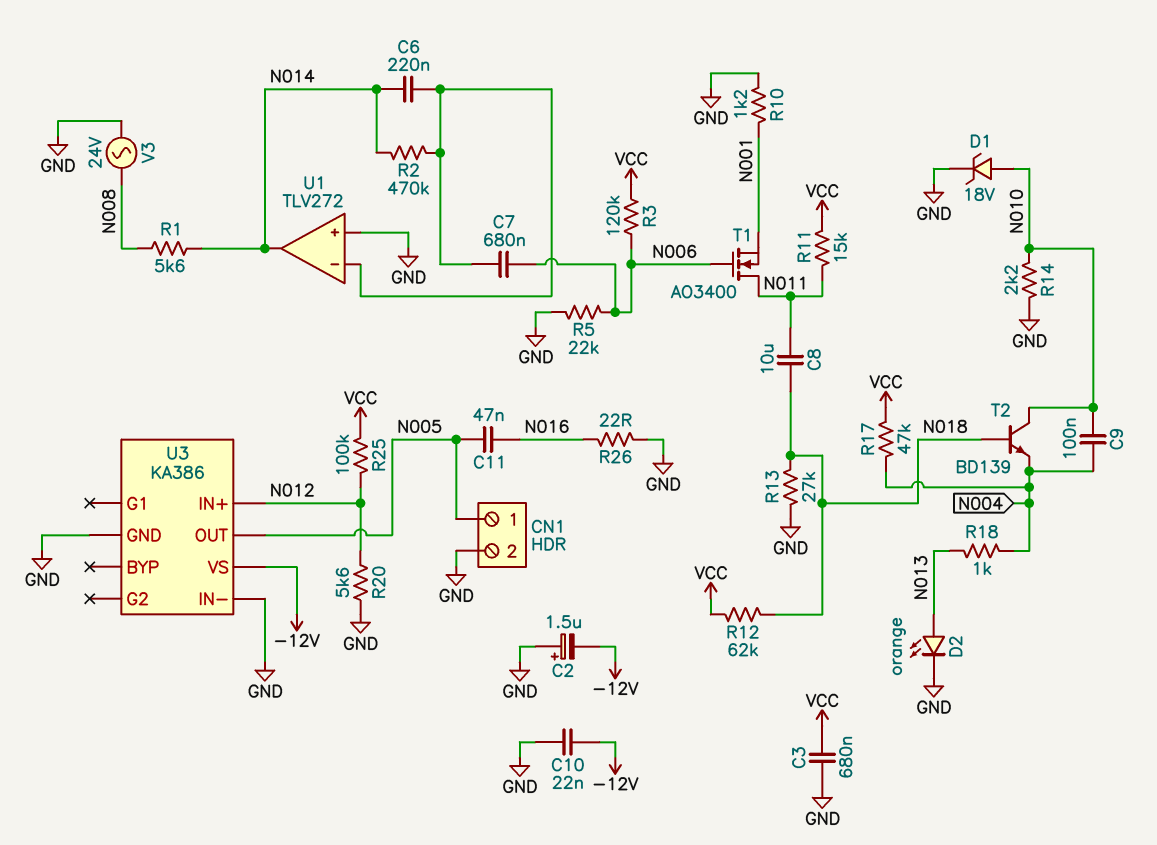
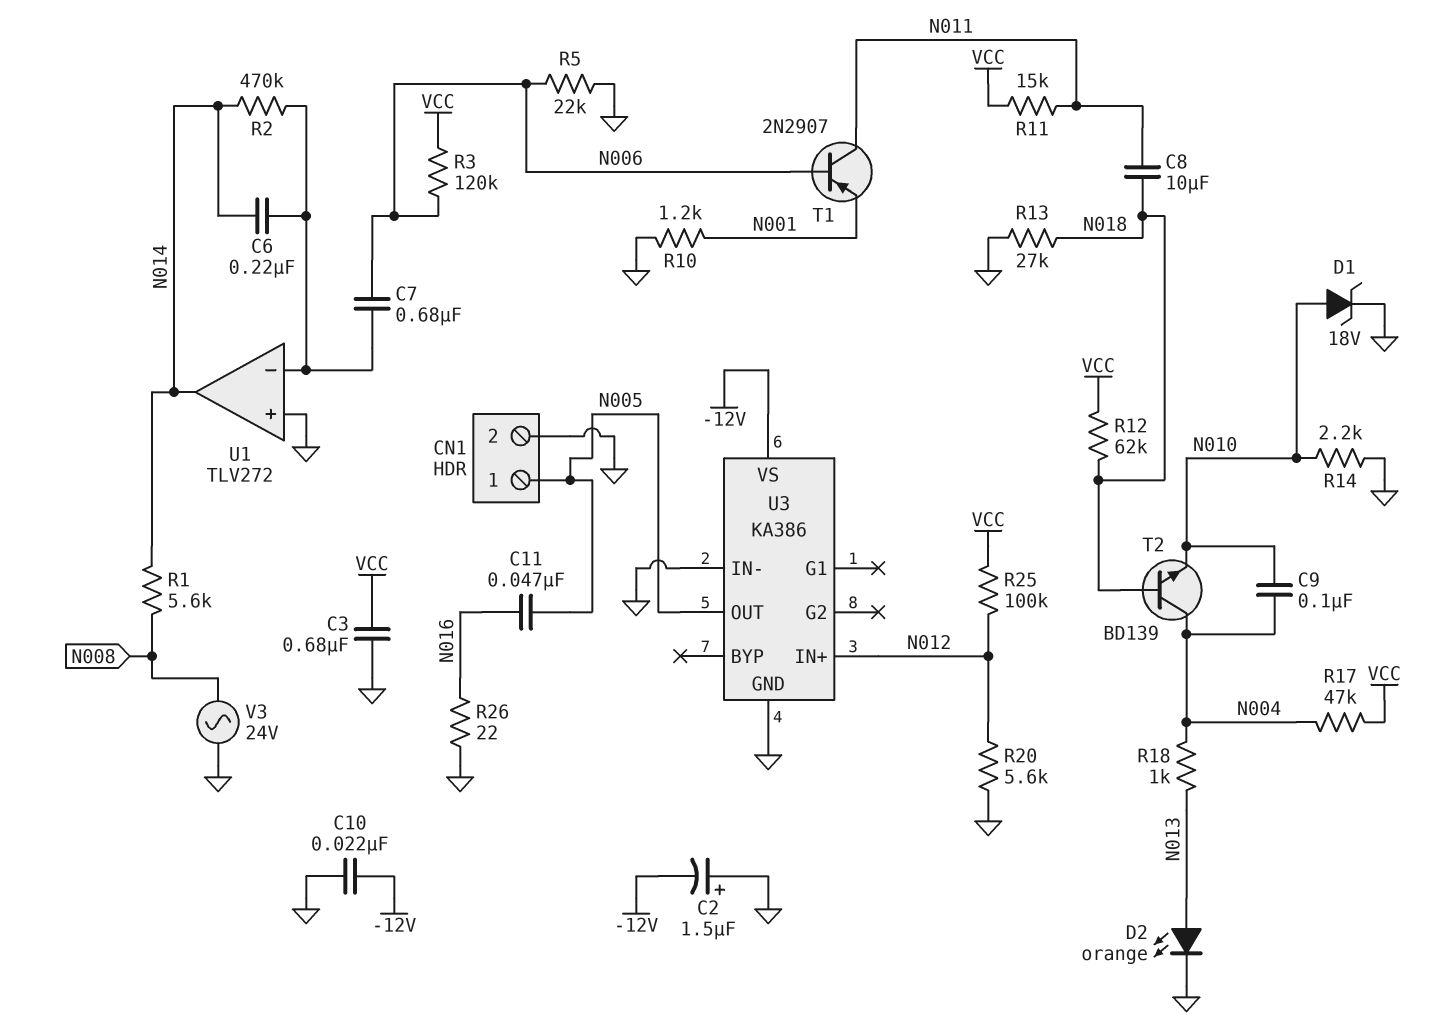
T1: NMOS AO3400 (G N006, D N011, S N001) -> PNP 2N2907 (B N006, C N011, E N001)
T2: NPN BD139 (B N018, C N010, E N004) -> NPN BD139 (B N018, C N004, E N010)

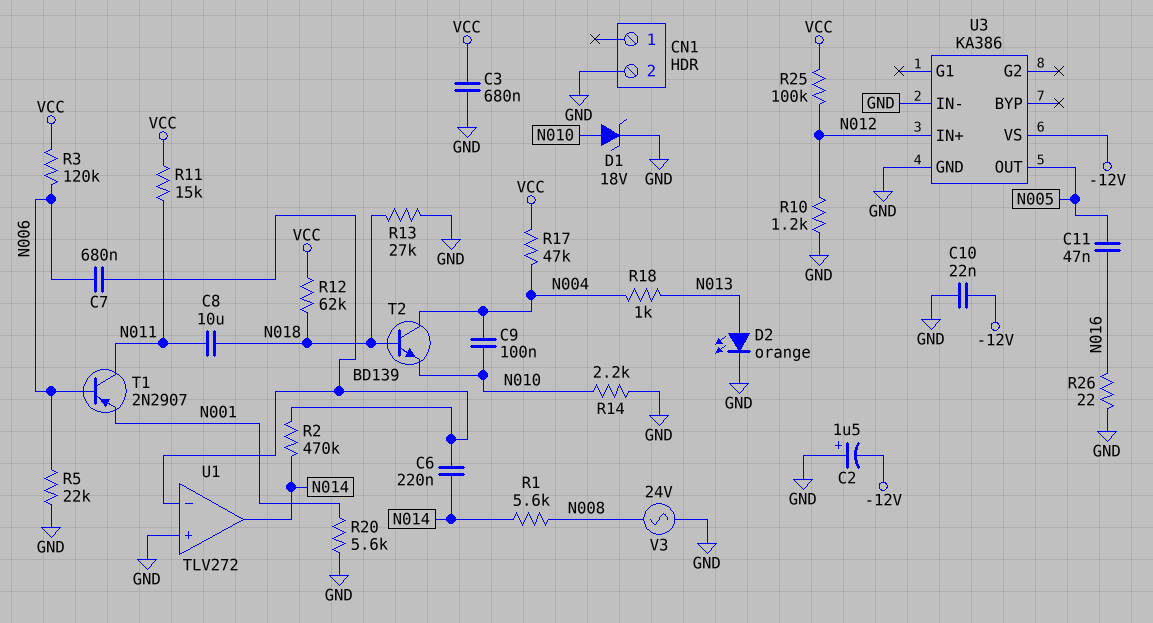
CN1 pin 1: N005 -> none
R10: 1.2k (GND, N001) -> 1.2k (GND, N012)
R20: 5.6k (GND, N012) -> 5.6k (GND, N001)

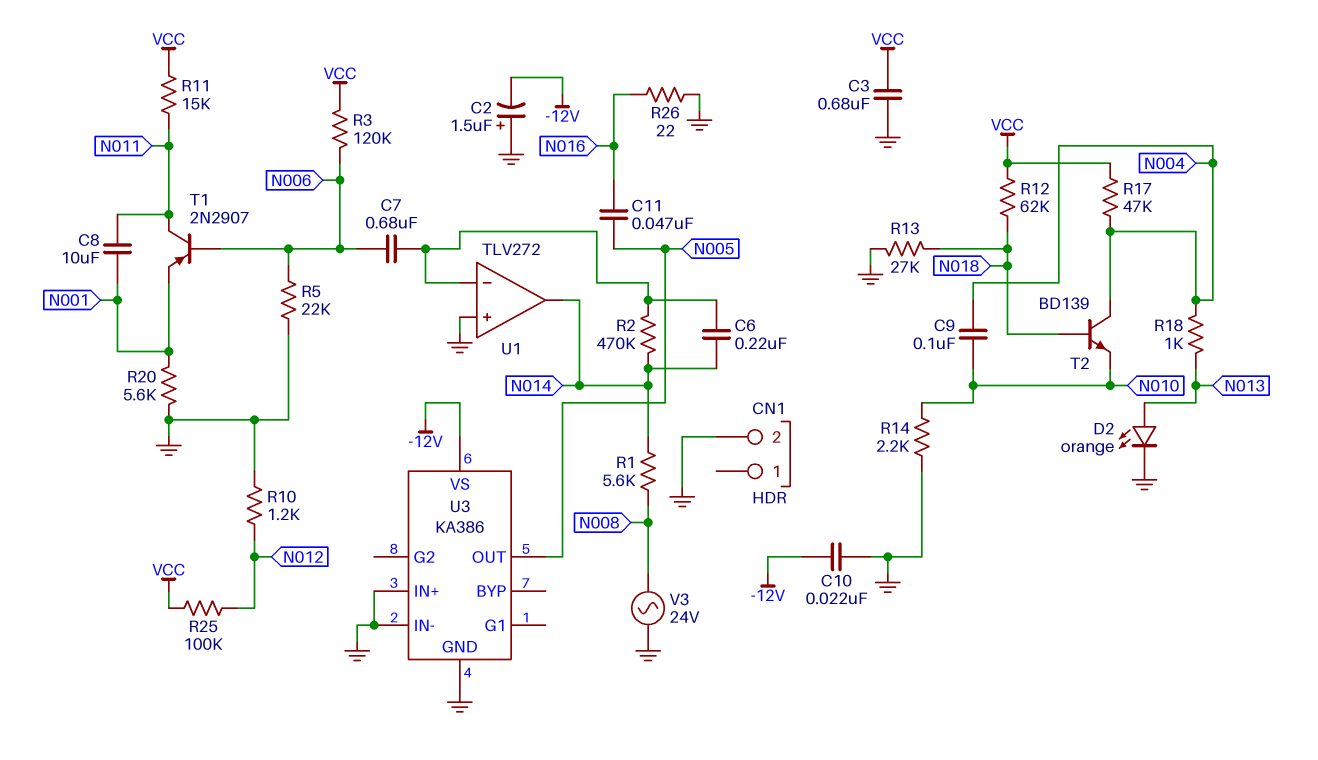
C8: 10uF (N011, N018) -> 10uF (N001, N011)
D1: zener 18V (A N010, K GND) -> none
U3 pin IN+: N012 -> GND

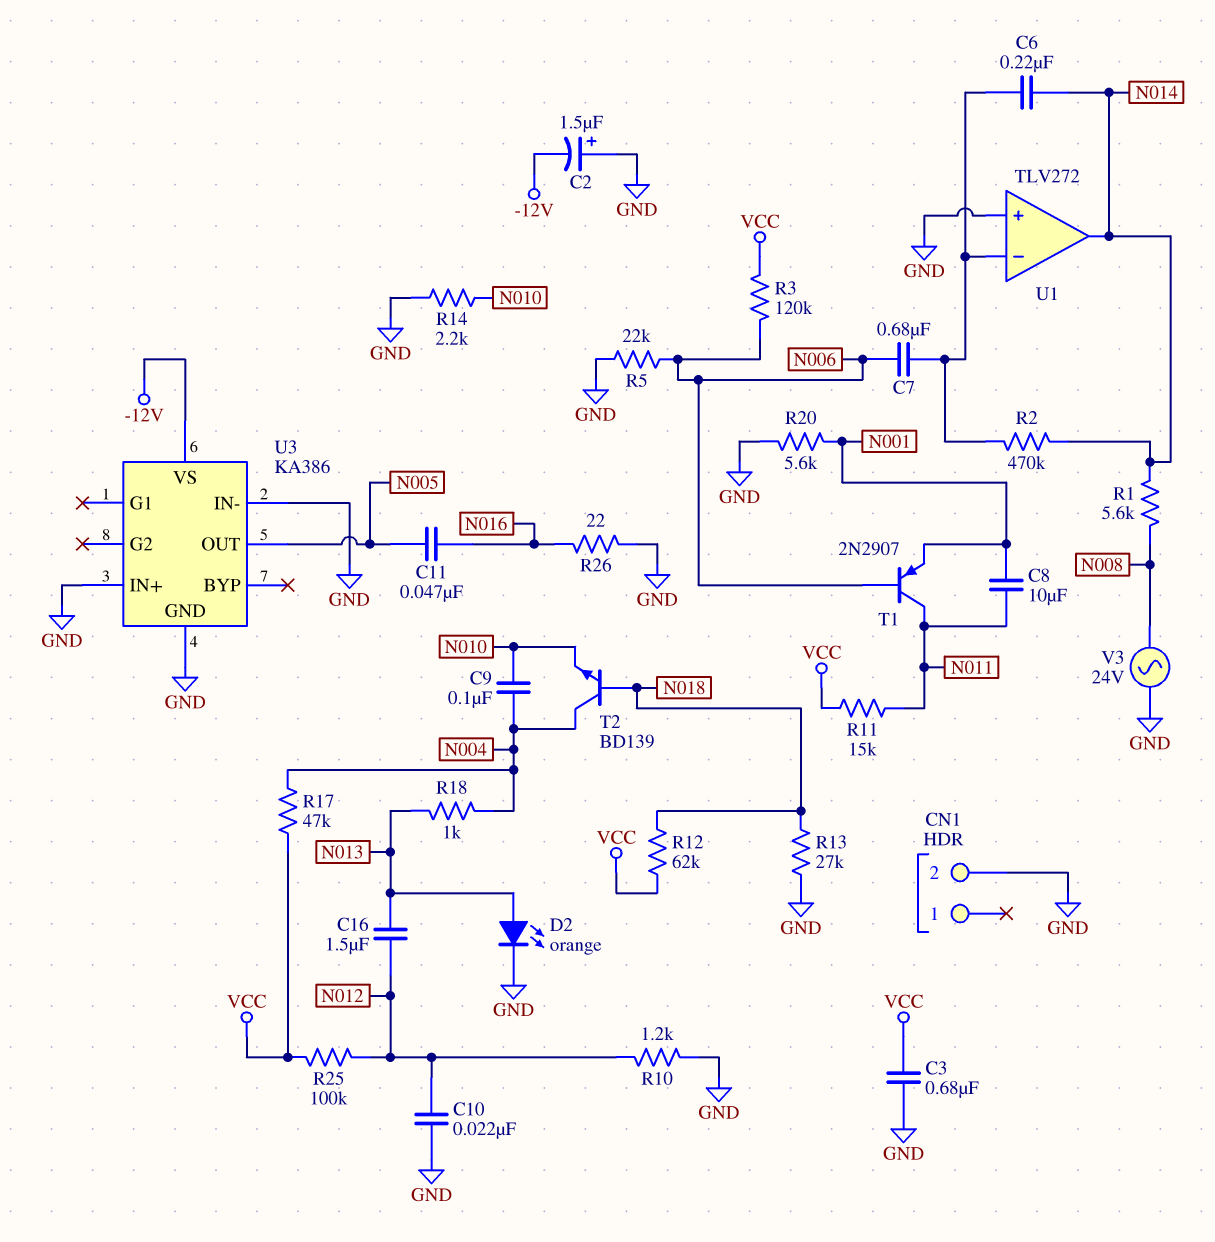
C10: 22nF (-12V, GND) -> 22nF (GND, N012)
C16: none -> 1.5uF (N012, N013)

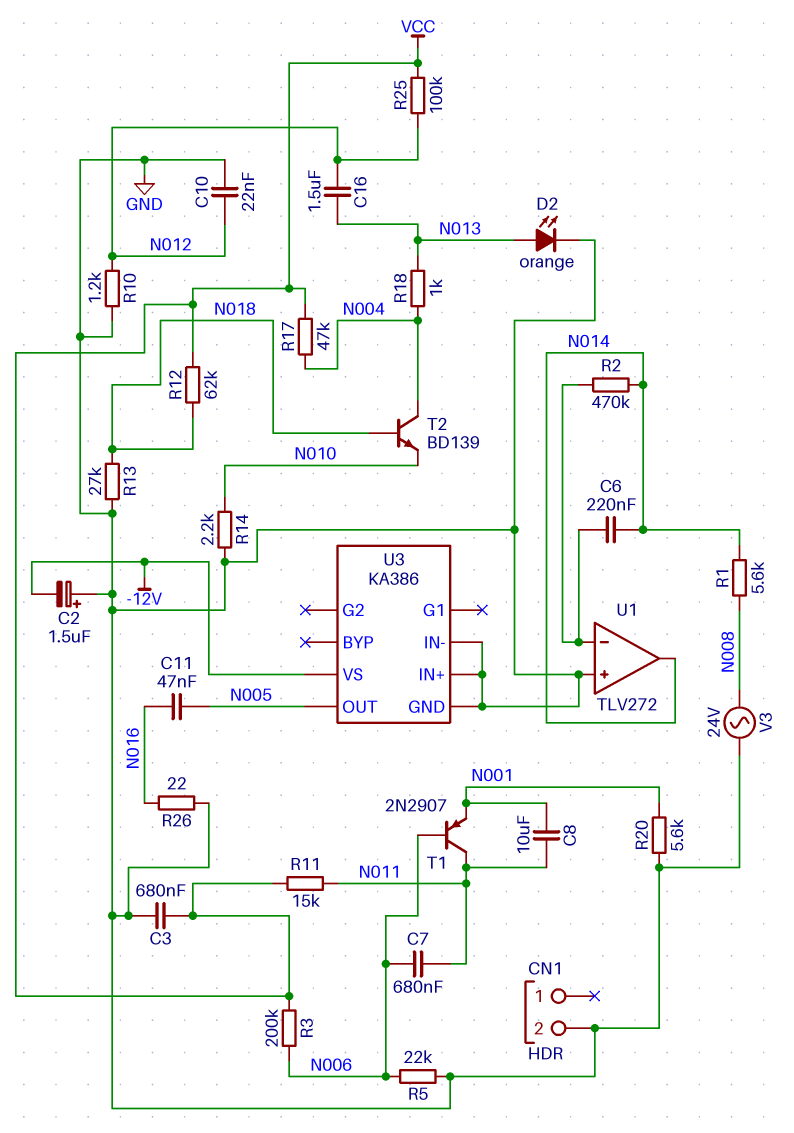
C7: 680nF (N006, U1/in-) -> 680nF (N006, N011)
C9: 100nF (N004, N010) -> none
R3: 120k (N006, VCC) -> 200k (N006, VCC)

